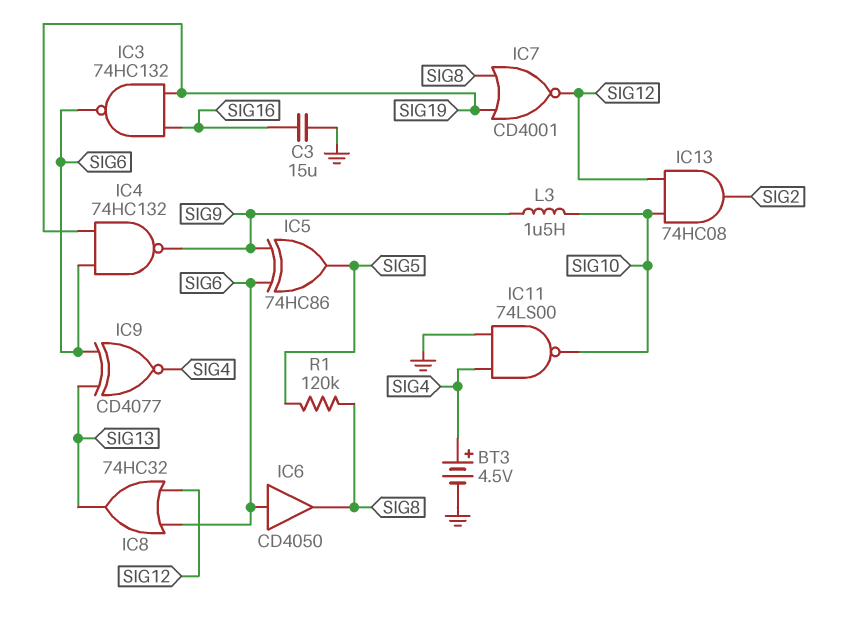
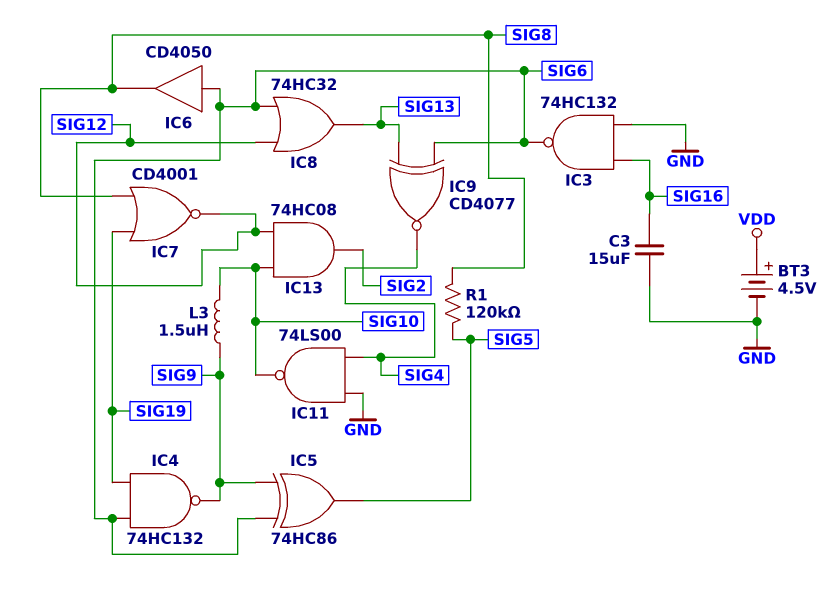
BT3: 4.5V (plus SIG4, minus GND) -> 4.5V (plus VDD, minus GND)
IC3: NAND 74HC132 (in SIG16, in SIG19, out SIG6) -> NAND 74HC132 (in GND, in SIG16, out SIG6)

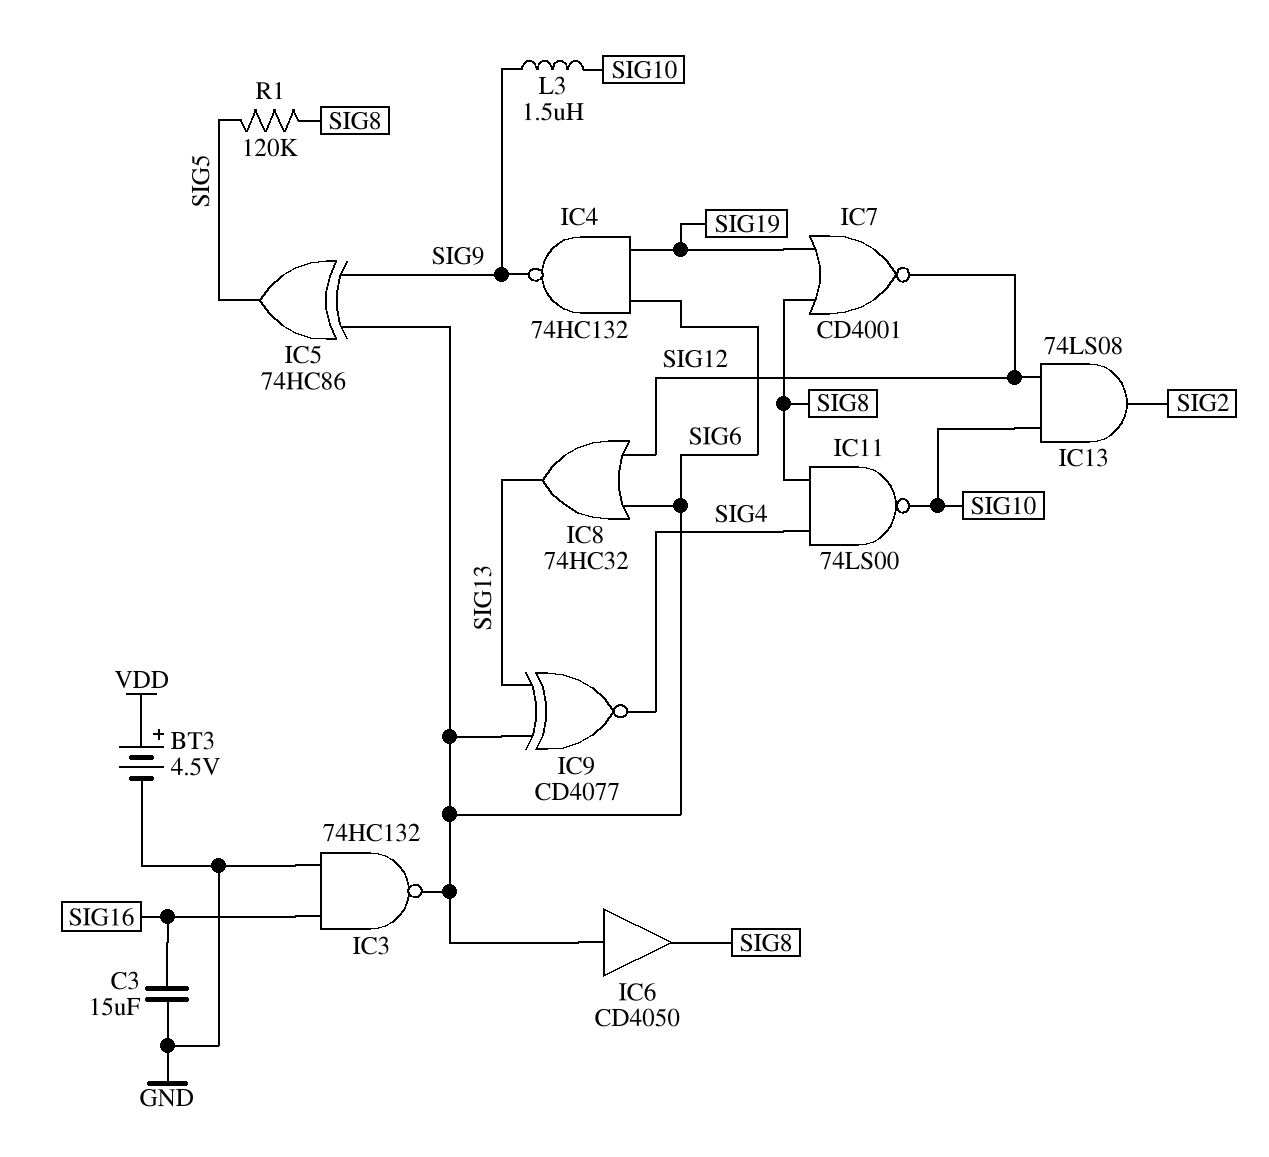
IC11: NAND 74LS00 (in GND, in SIG4, out SIG10) -> NAND 74LS00 (in SIG4, in SIG8, out SIG10)
IC13: AND 74HC08 (in SIG10, in SIG12, out SIG2) -> AND 74LS08 (in SIG10, in SIG12, out SIG2)

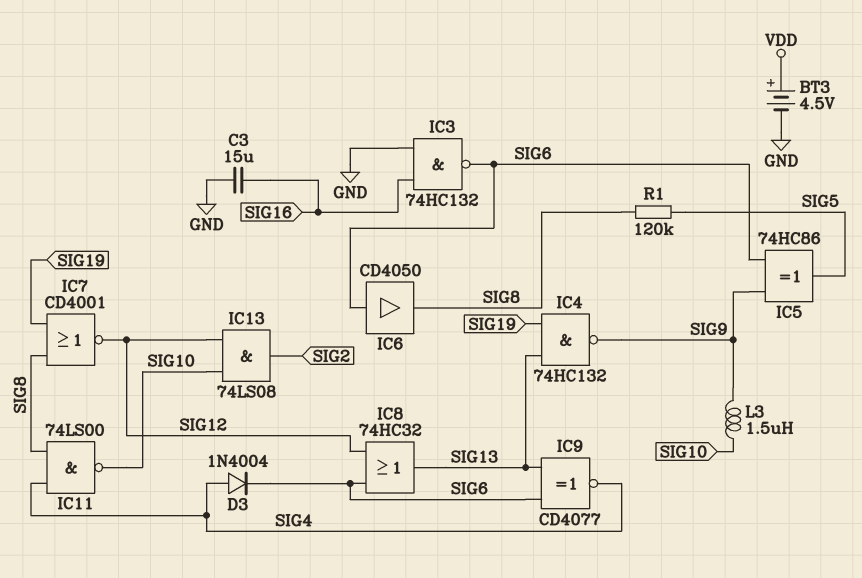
D3: none -> diode 1N4004 (A SIG4, K SIG6)
IC4: NAND 74HC132 (in SIG6, in SIG19, out SIG9) -> NAND 74HC132 (in SIG13, in SIG19, out SIG9)

